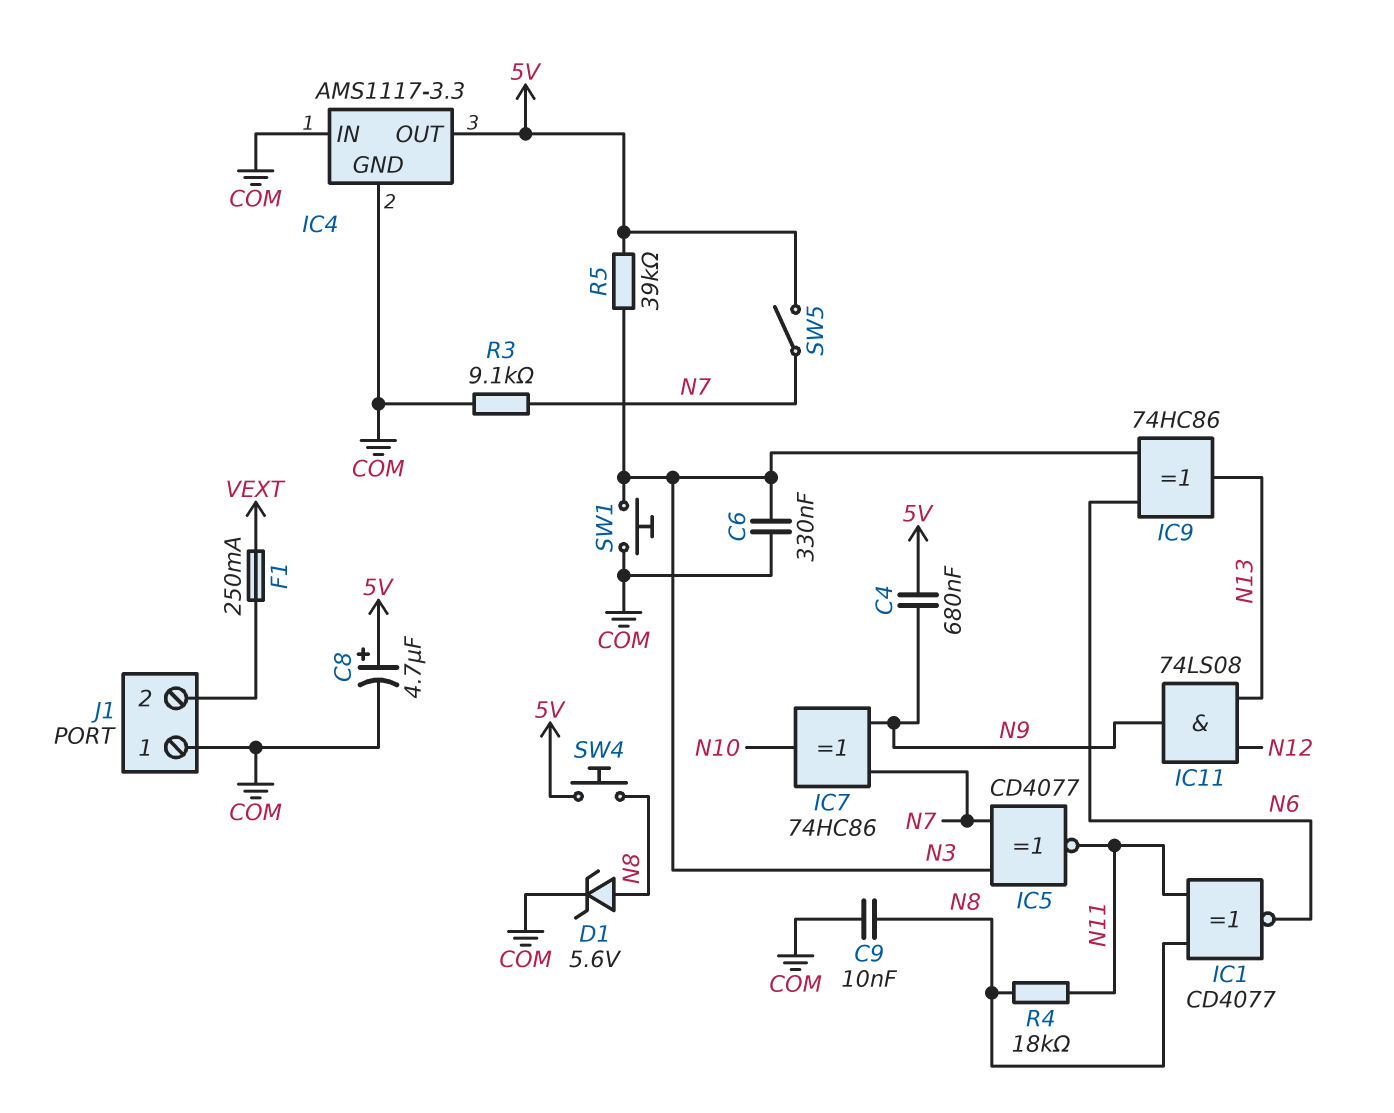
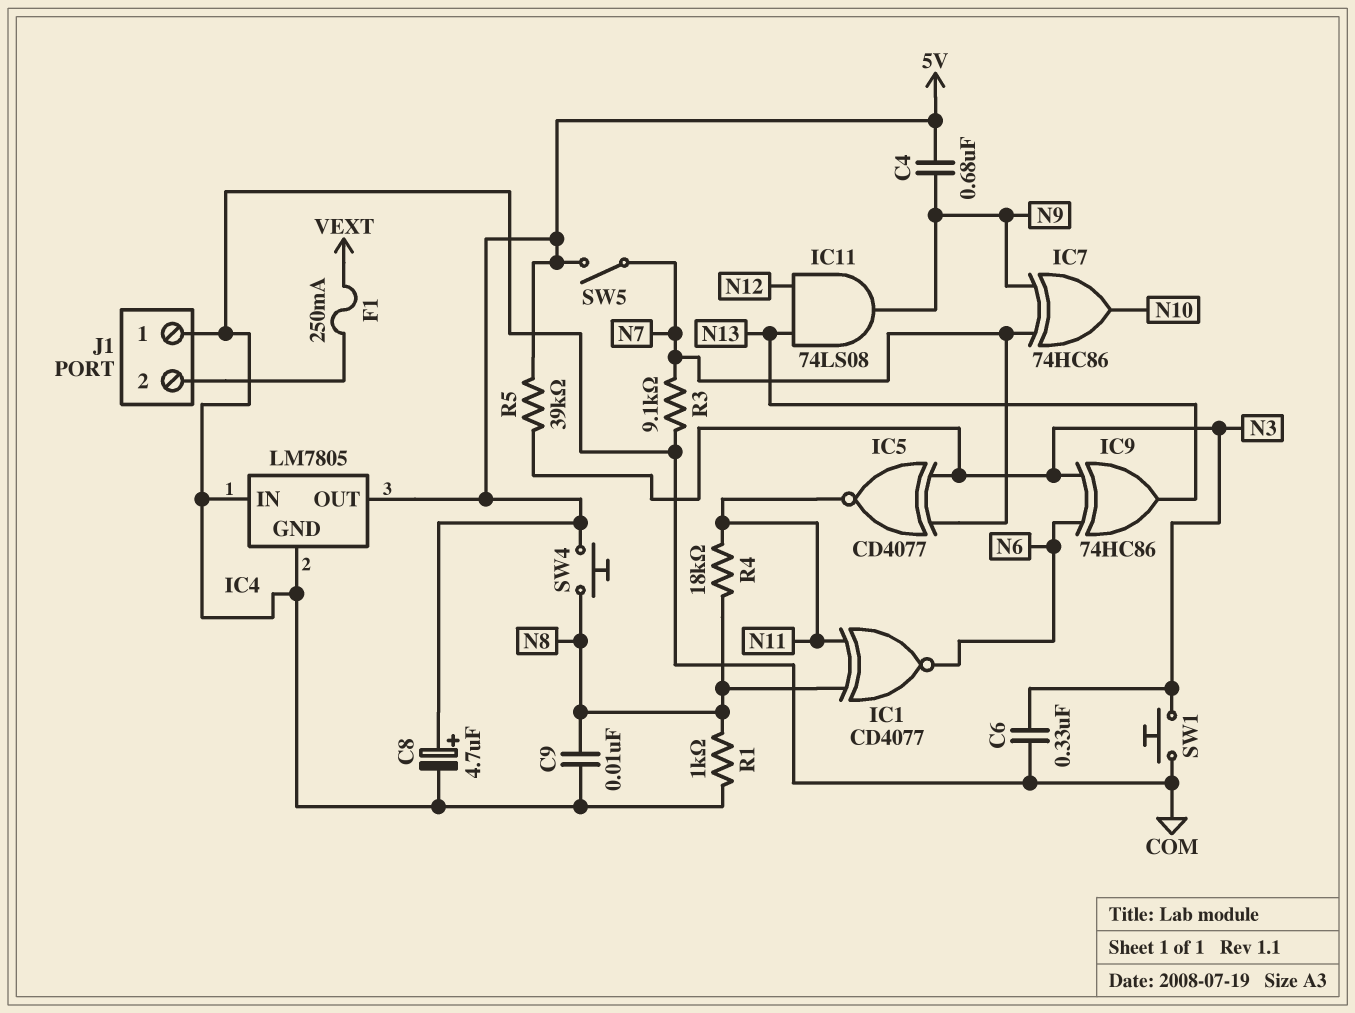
D1: zener 5.6V (A N8, K COM) -> none
IC4: AMS1117-3.3 -> LM7805
R1: none -> 1k (COM, N8)

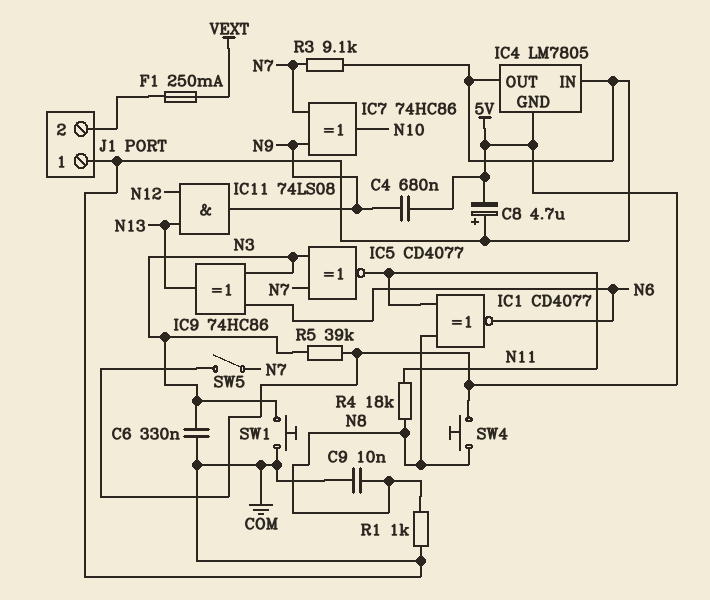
C8: 4.7uF (plus 5V, minus COM) -> 4.7uF (plus COM, minus 5V)
IC4 pin GND: COM -> 5V
IC4 pin OUT: 5V -> COM

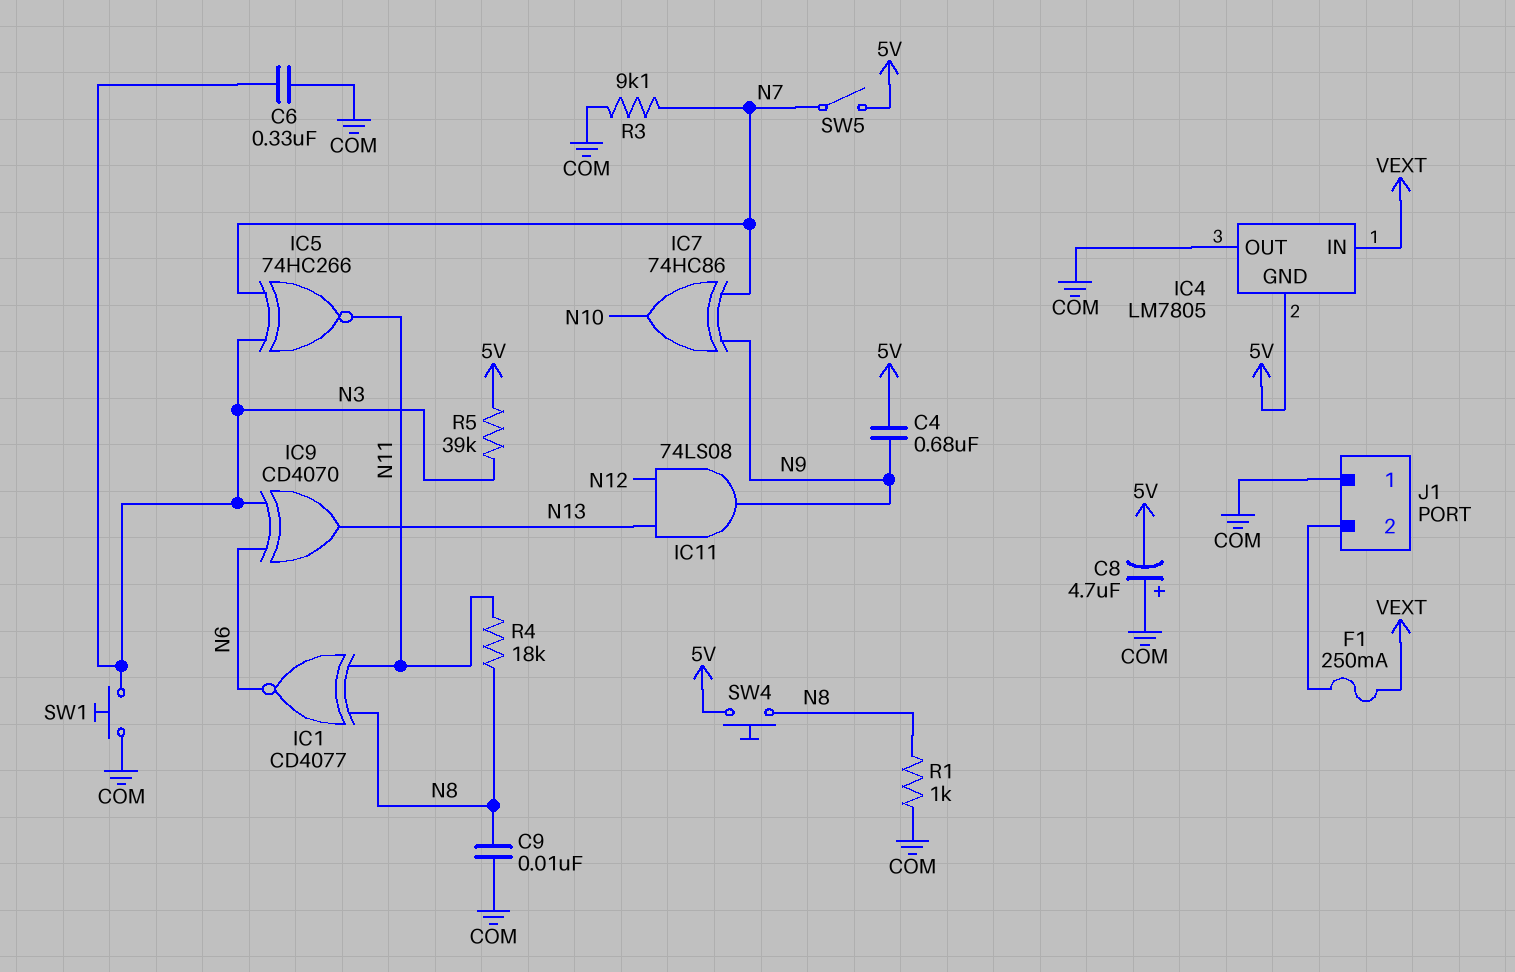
IC4 pin IN: COM -> VEXT
IC5: XNOR CD4077 (in N3, in N7, out N11) -> XNOR 74HC266 (in N3, in N7, out N11)
IC9: XOR 74HC86 (in N3, in N6, out N13) -> XOR CD4070 (in N3, in N6, out N13)

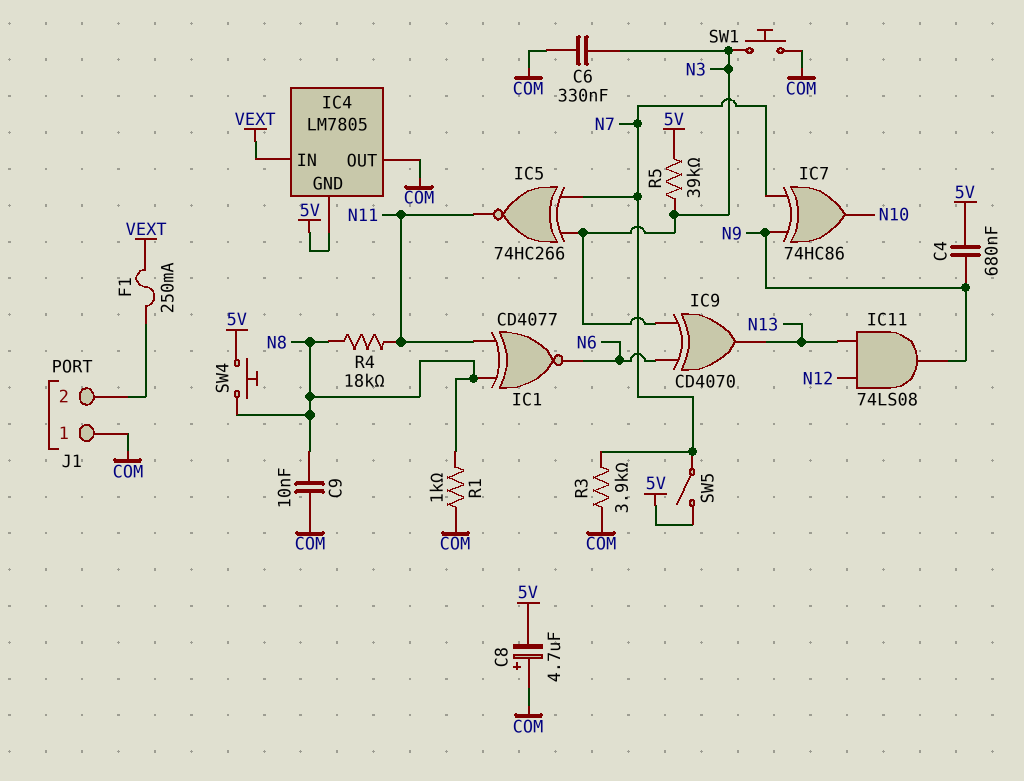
R3: 9.1k (COM, N7) -> 3.9k (COM, N7)

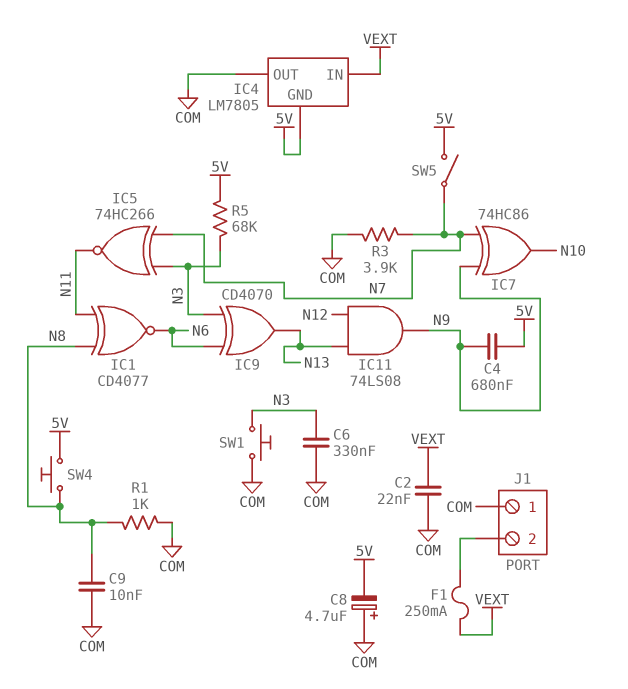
C2: none -> 22nF (COM, VEXT)
R4: 18k (N8, N11) -> none
R5: 39k (5V, N3) -> 68k (5V, N3)

